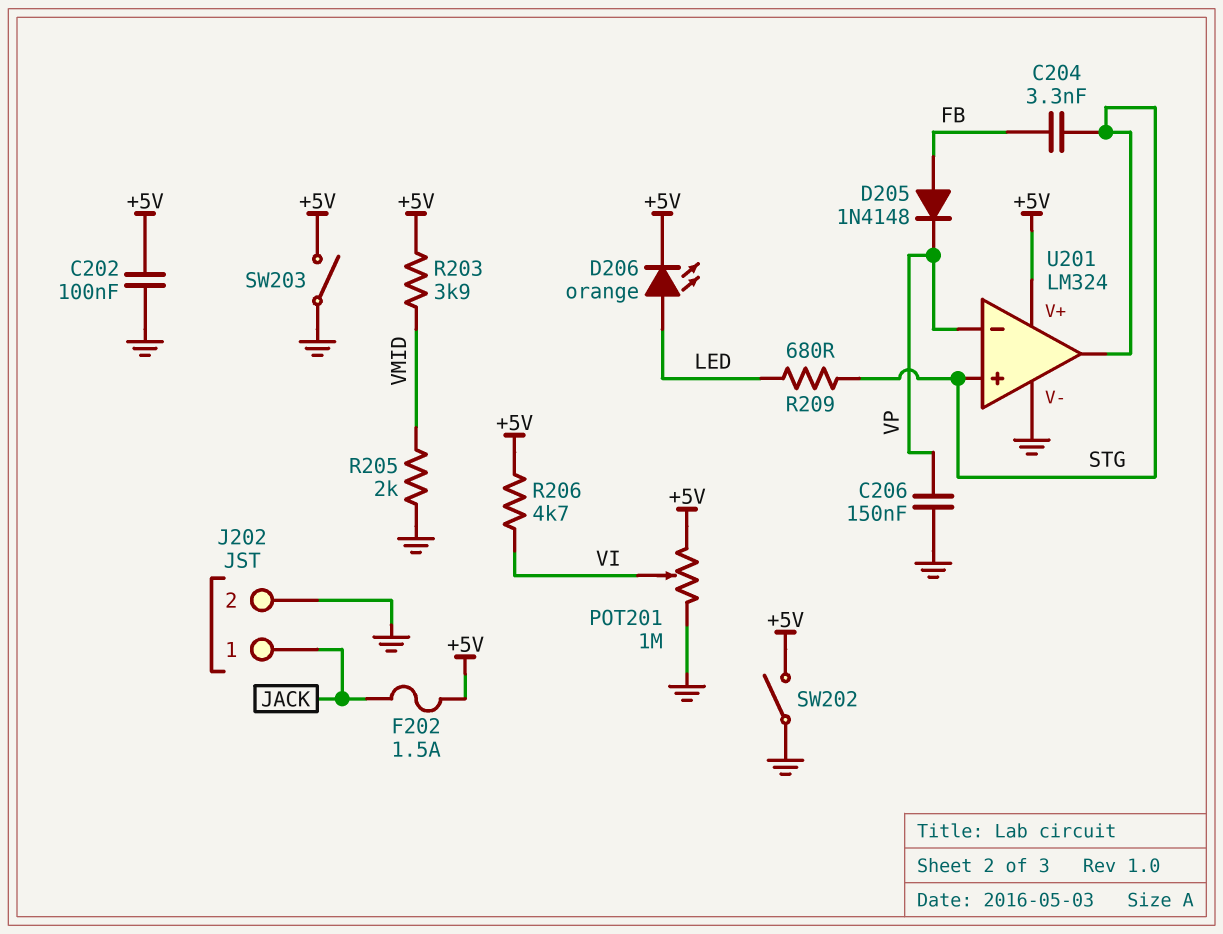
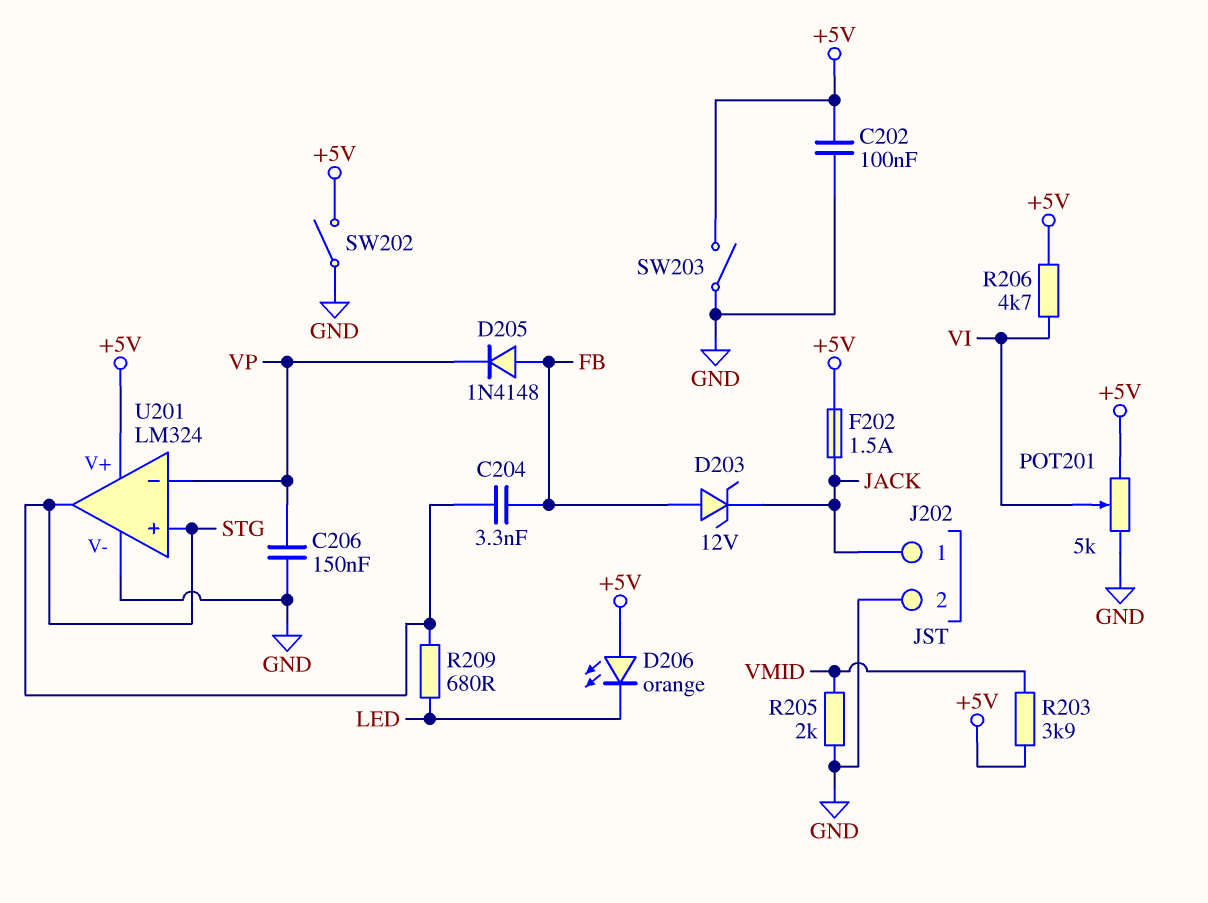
D203: none -> zener 12V (A FB, K JACK)
D206: LED orange (A LED, K +5V) -> LED orange (A +5V, K LED)
POT201: 1M (+5V, GND, wiper VI) -> 5k (+5V, GND, wiper VI)

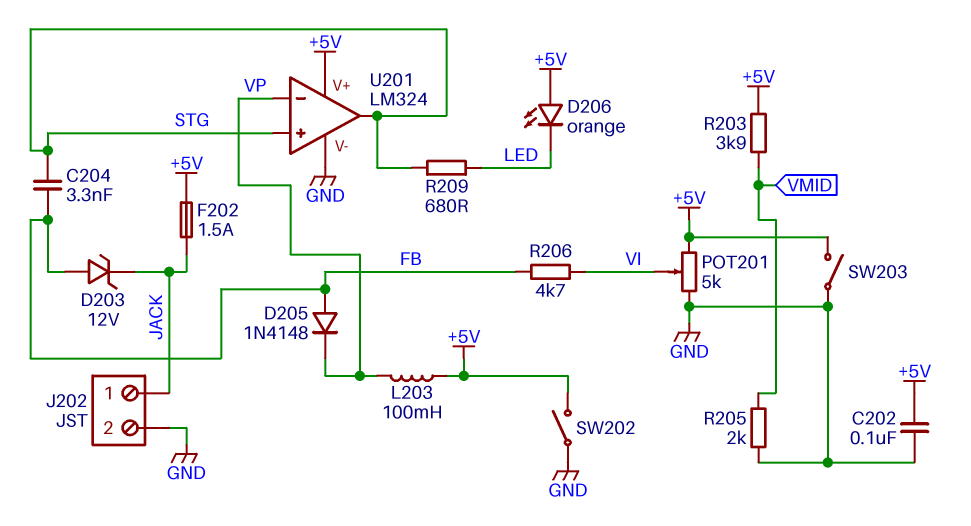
C206: 150nF (GND, VP) -> none
L203: none -> 100mH (+5V, VP)
R206: 4.7k (+5V, VI) -> 4.7k (FB, VI)

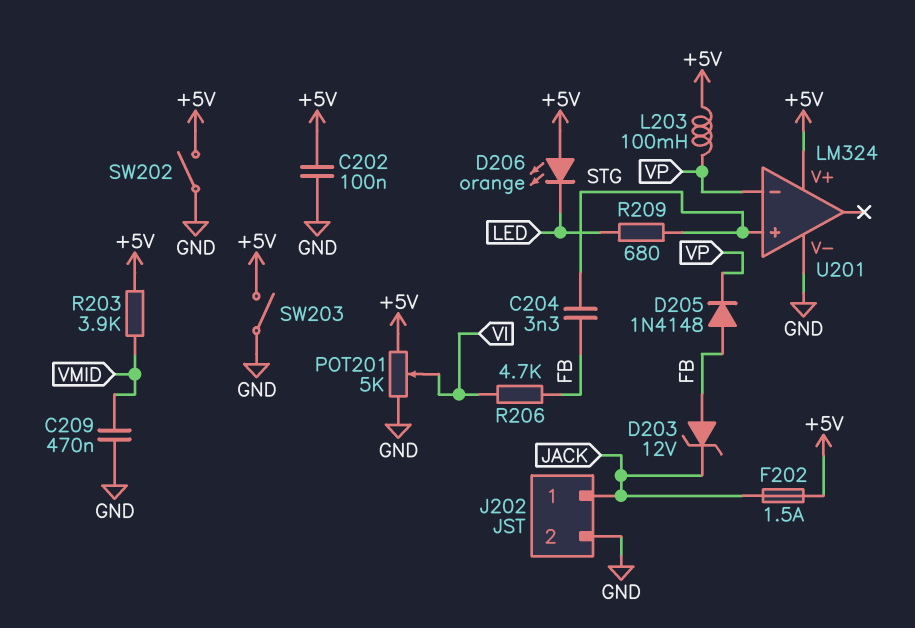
C209: none -> 470nF (GND, VMID)
R205: 2k (GND, VMID) -> none
U201 pin out: STG -> none

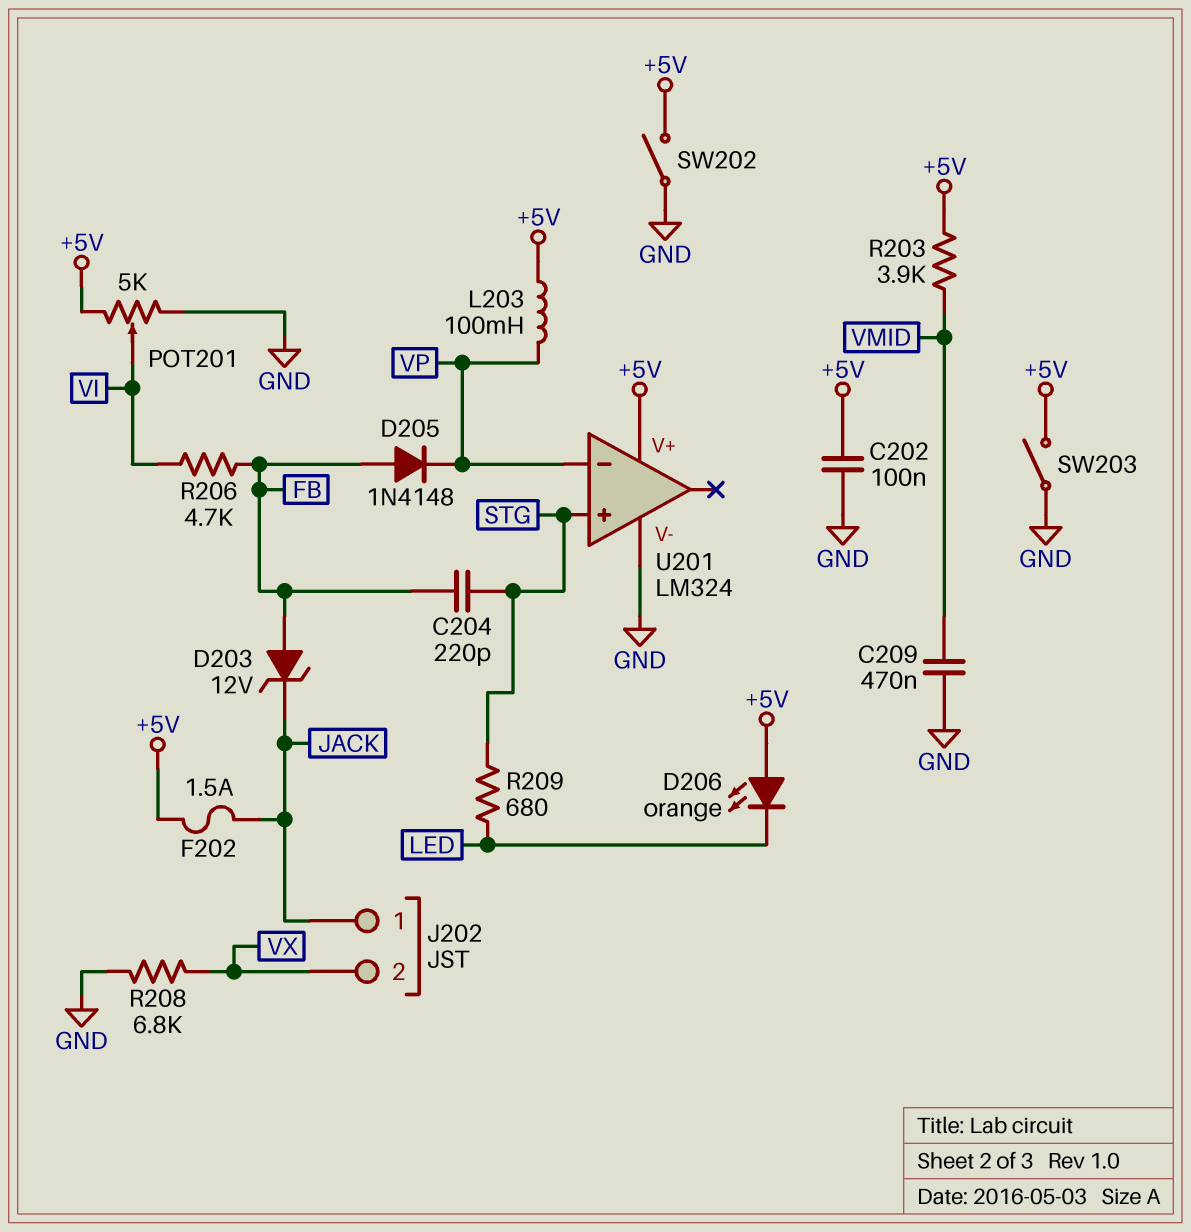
C204: 3.3nF (FB, STG) -> 220pF (FB, STG)
J202 pin 2: GND -> VX
R208: none -> 6.8k (GND, VX)

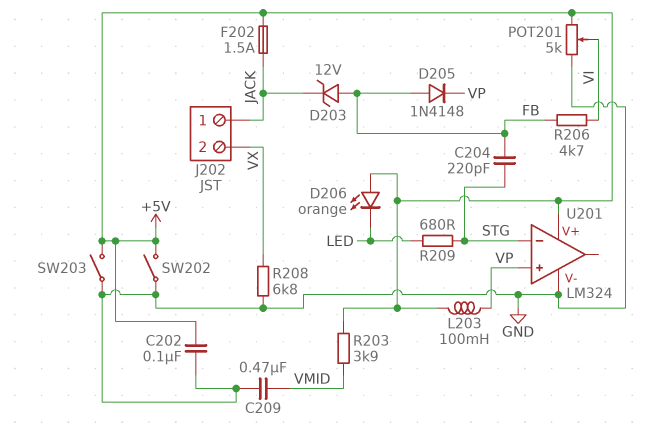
U201 pin in+: STG -> VP
U201 pin in-: VP -> STG

